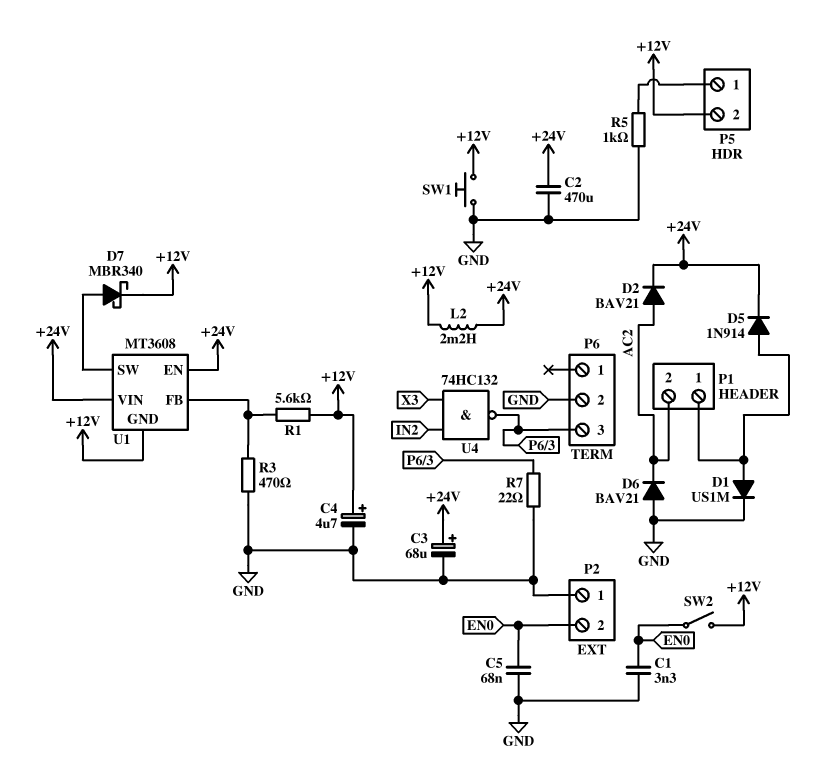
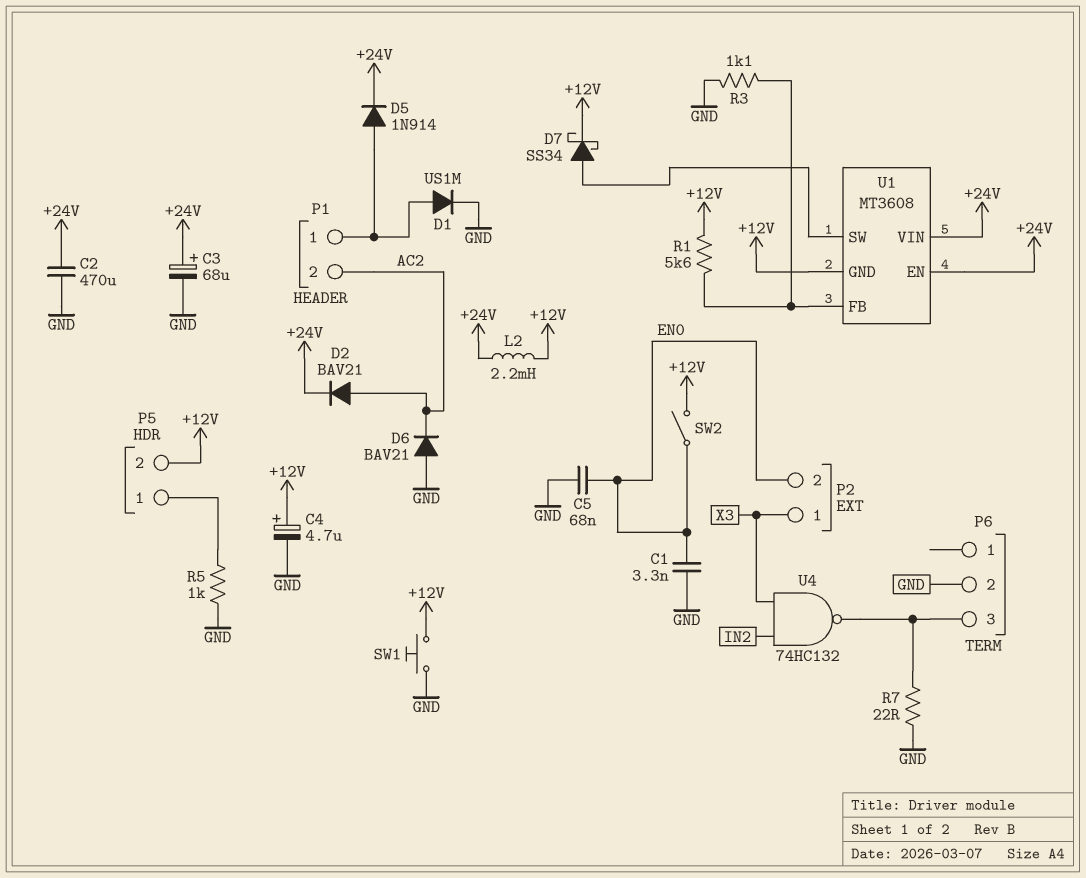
D7: schottky MBR340 (A U1/SW, K +12V) -> schottky SS34 (A U1/SW, K +12V)
P2 pin 1: GND -> X3
R3: 470 (GND, U1/FB) -> 1.1k (GND, U1/FB)

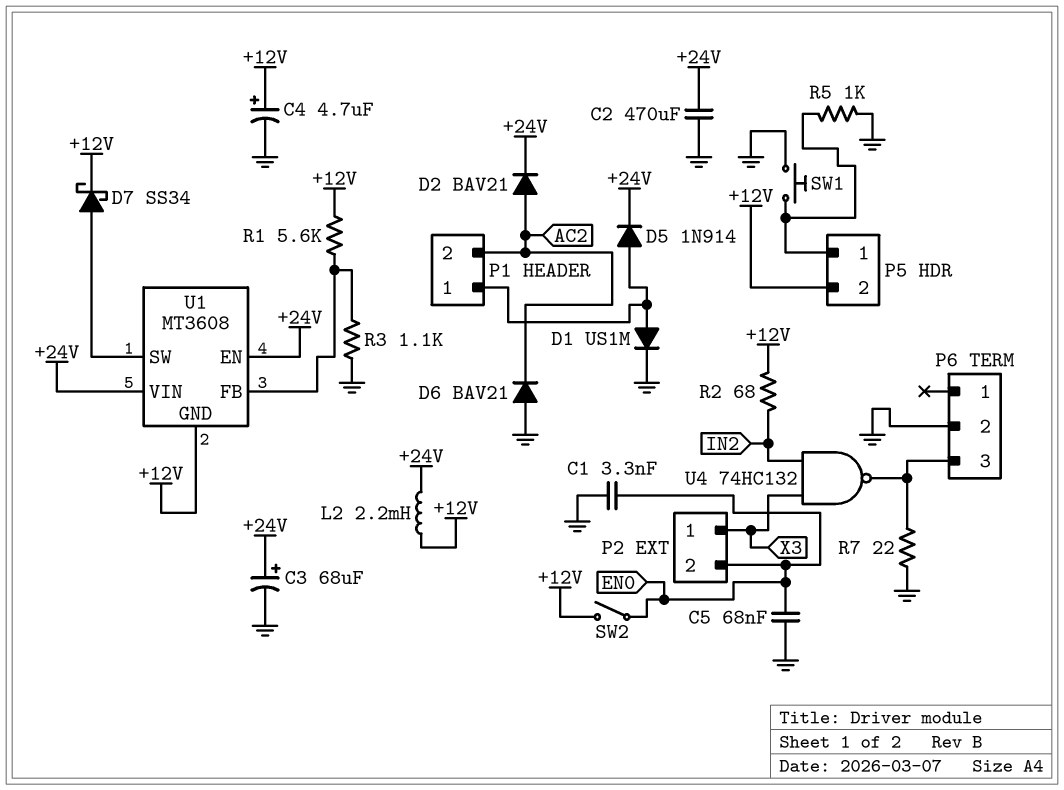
R2: none -> 68 (+12V, IN2)
SW1: button (+12V, GND) -> button (GND, P5/1)

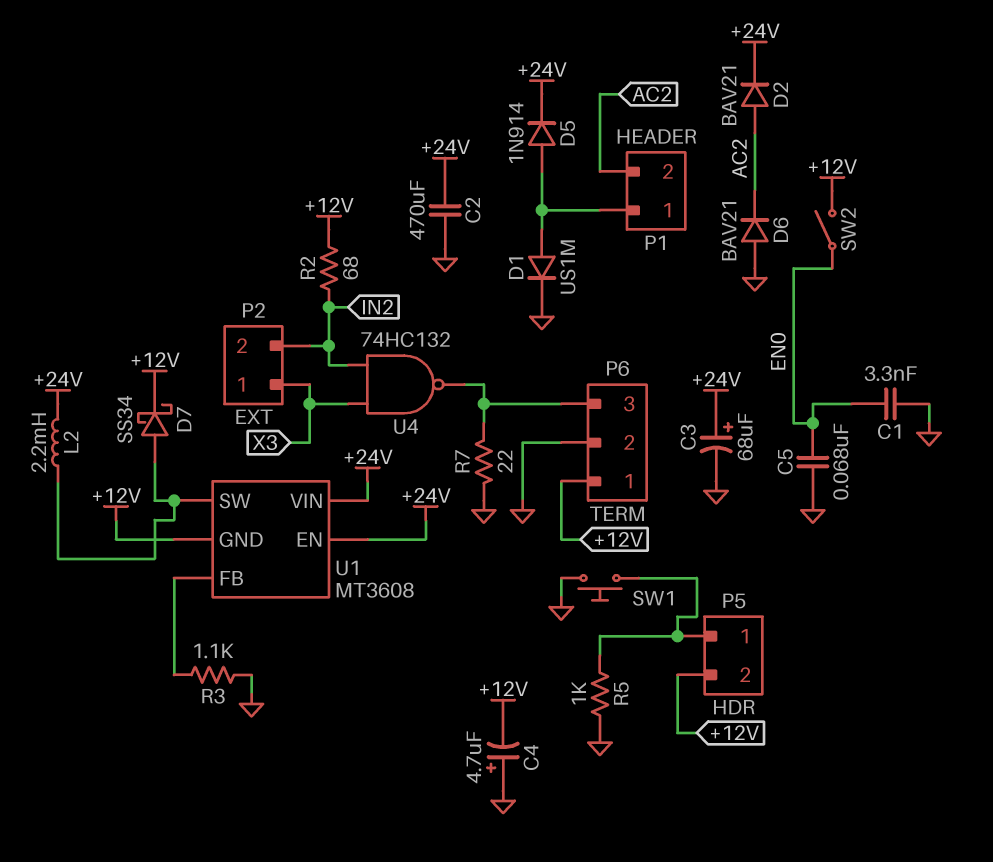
C4: 4.7uF (plus +12V, minus GND) -> 4.7uF (plus GND, minus +12V)
L2: 2.2mH (+12V, +24V) -> 2.2mH (+24V, U1/SW)
P2 pin 2: EN0 -> IN2
P6 pin 1: none -> +12V
R1: 5.6k (+12V, U1/FB) -> none

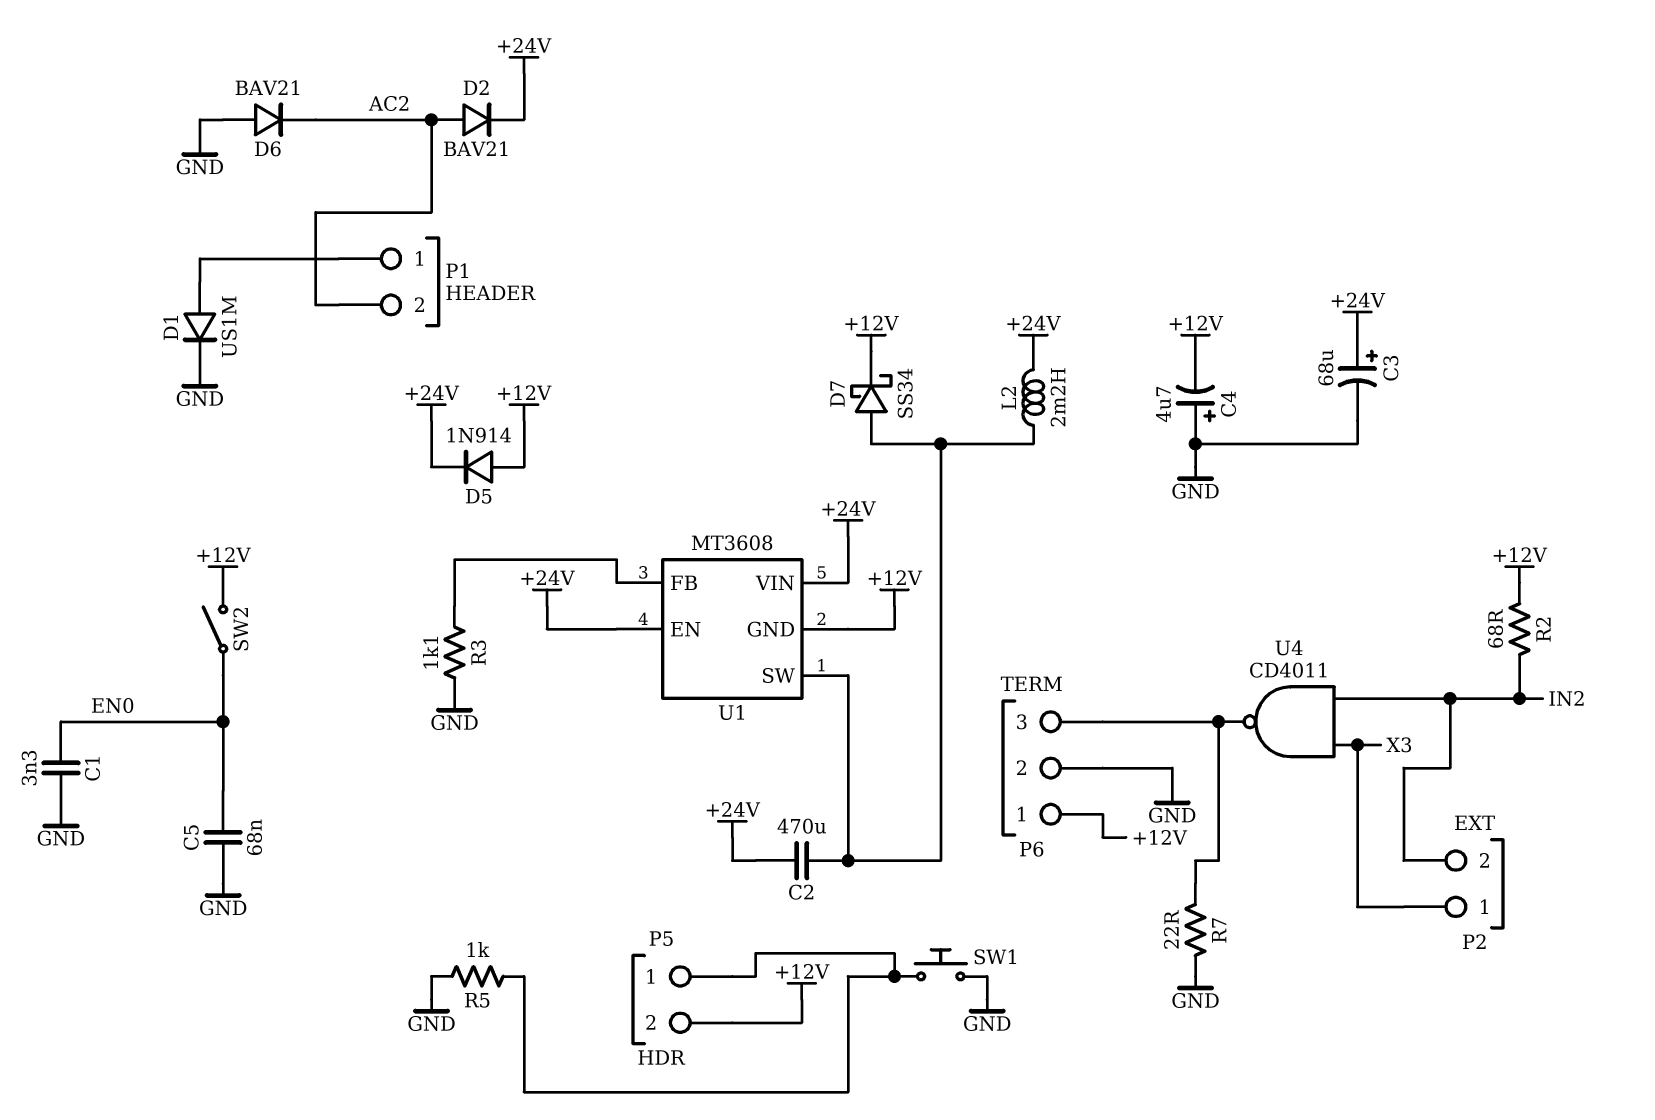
C2: 470uF (+24V, GND) -> 470uF (+24V, U1/SW)
D5: diode 1N914 (A P1/1, K +24V) -> diode 1N914 (A +12V, K +24V)
U4: NAND 74HC132 (in IN2, in X3, out P6/3) -> NAND CD4011 (in IN2, in X3, out P6/3)

